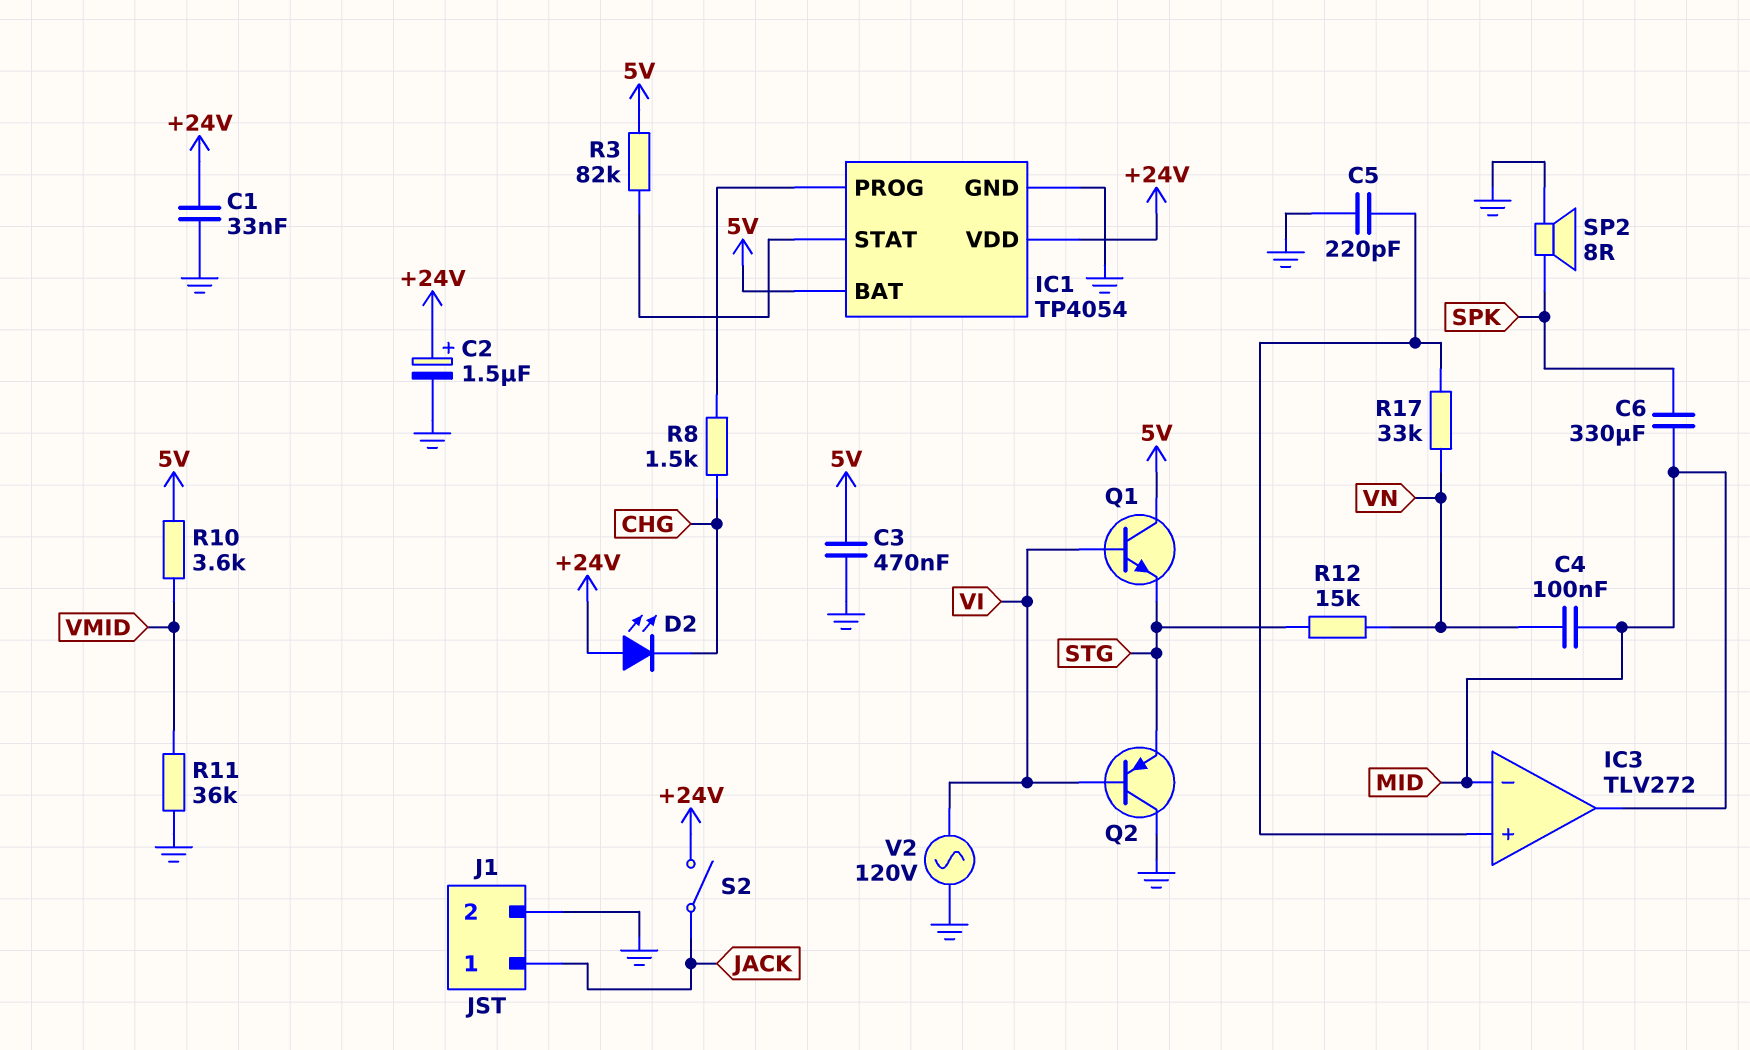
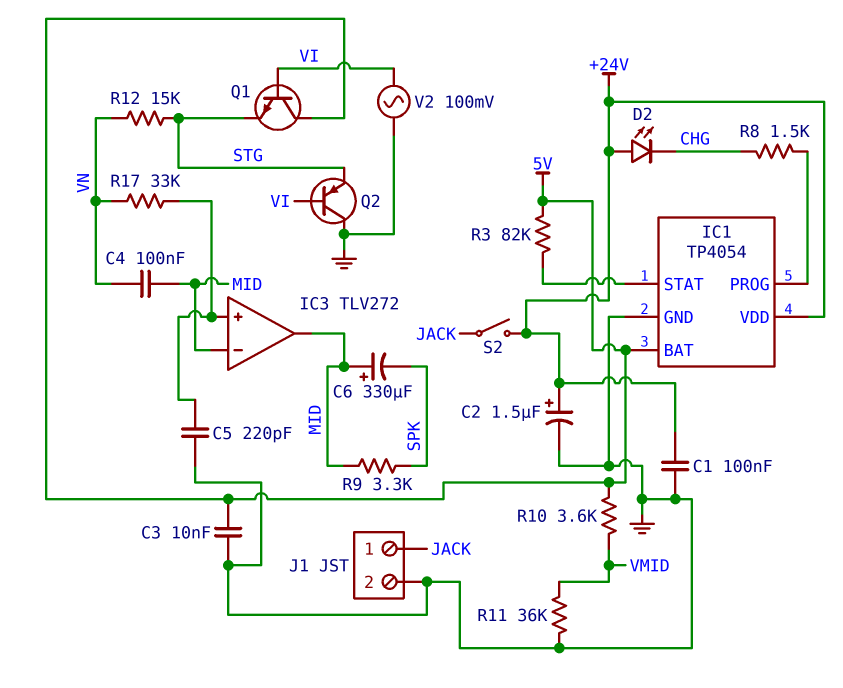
C1: 33nF (+24V, GND) -> 100nF (+24V, GND)
C3: 470nF (5V, GND) -> 10nF (5V, GND)
C6: 330uF (MID, SPK) -> 330uF (plus MID, minus SPK)
R9: none -> 3.3k (MID, SPK)
SP2: speaker 8R (GND, SPK) -> none
V2: AC 120V (GND, VI) -> AC 100mV (GND, VI)

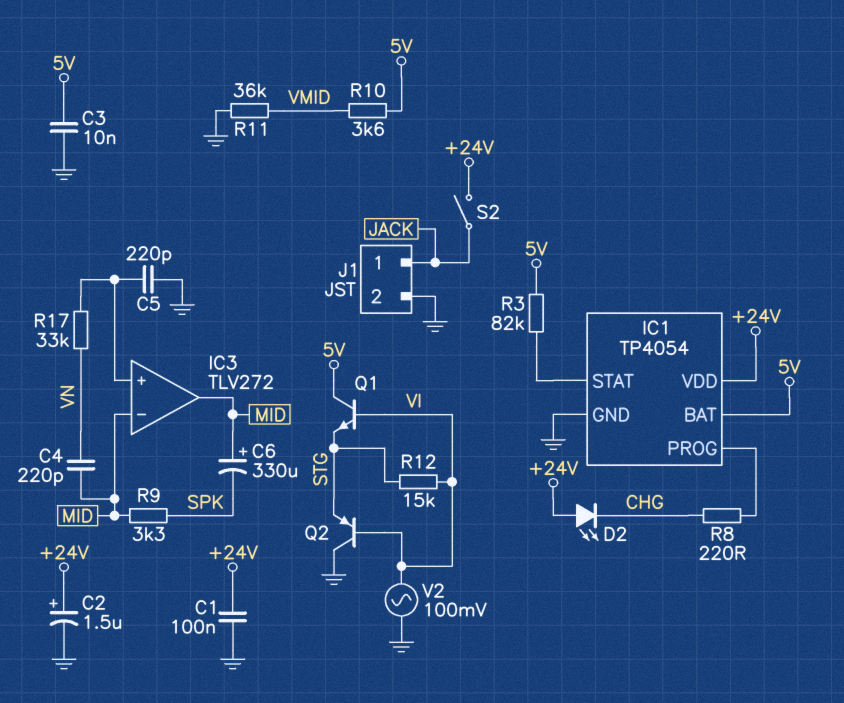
C4: 100nF (MID, VN) -> 220pF (MID, VN)
R8: 1.5k (CHG, IC1/PROG) -> 220 (CHG, IC1/PROG)
R12: 15k (STG, VN) -> 15k (STG, VI)

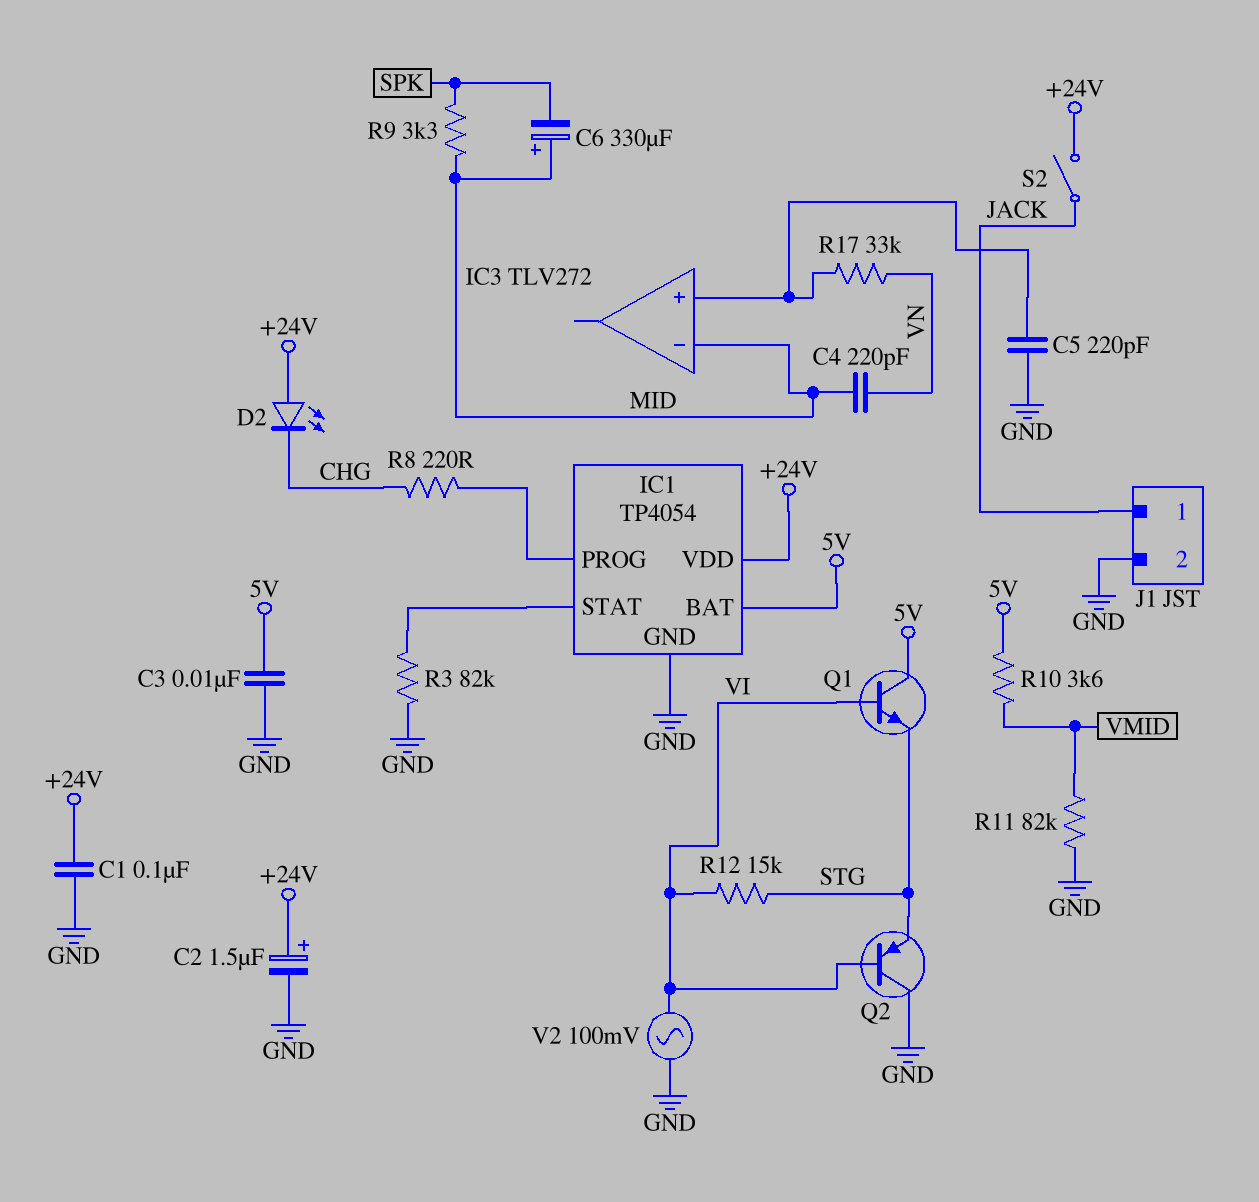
IC3 pin out: MID -> none
R3: 82k (5V, IC1/STAT) -> 82k (GND, IC1/STAT)
R11: 36k (GND, VMID) -> 82k (GND, VMID)

